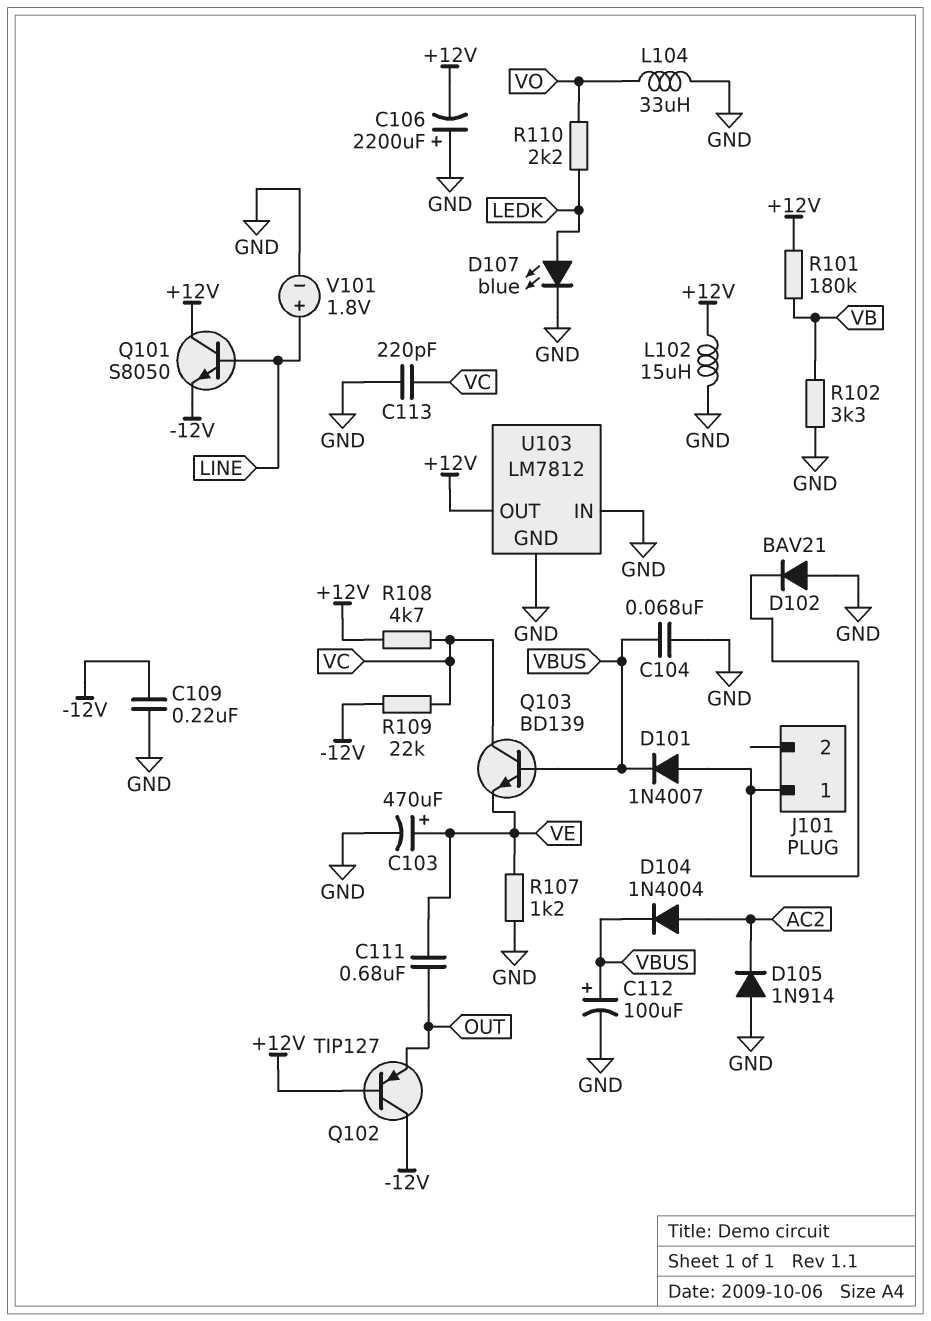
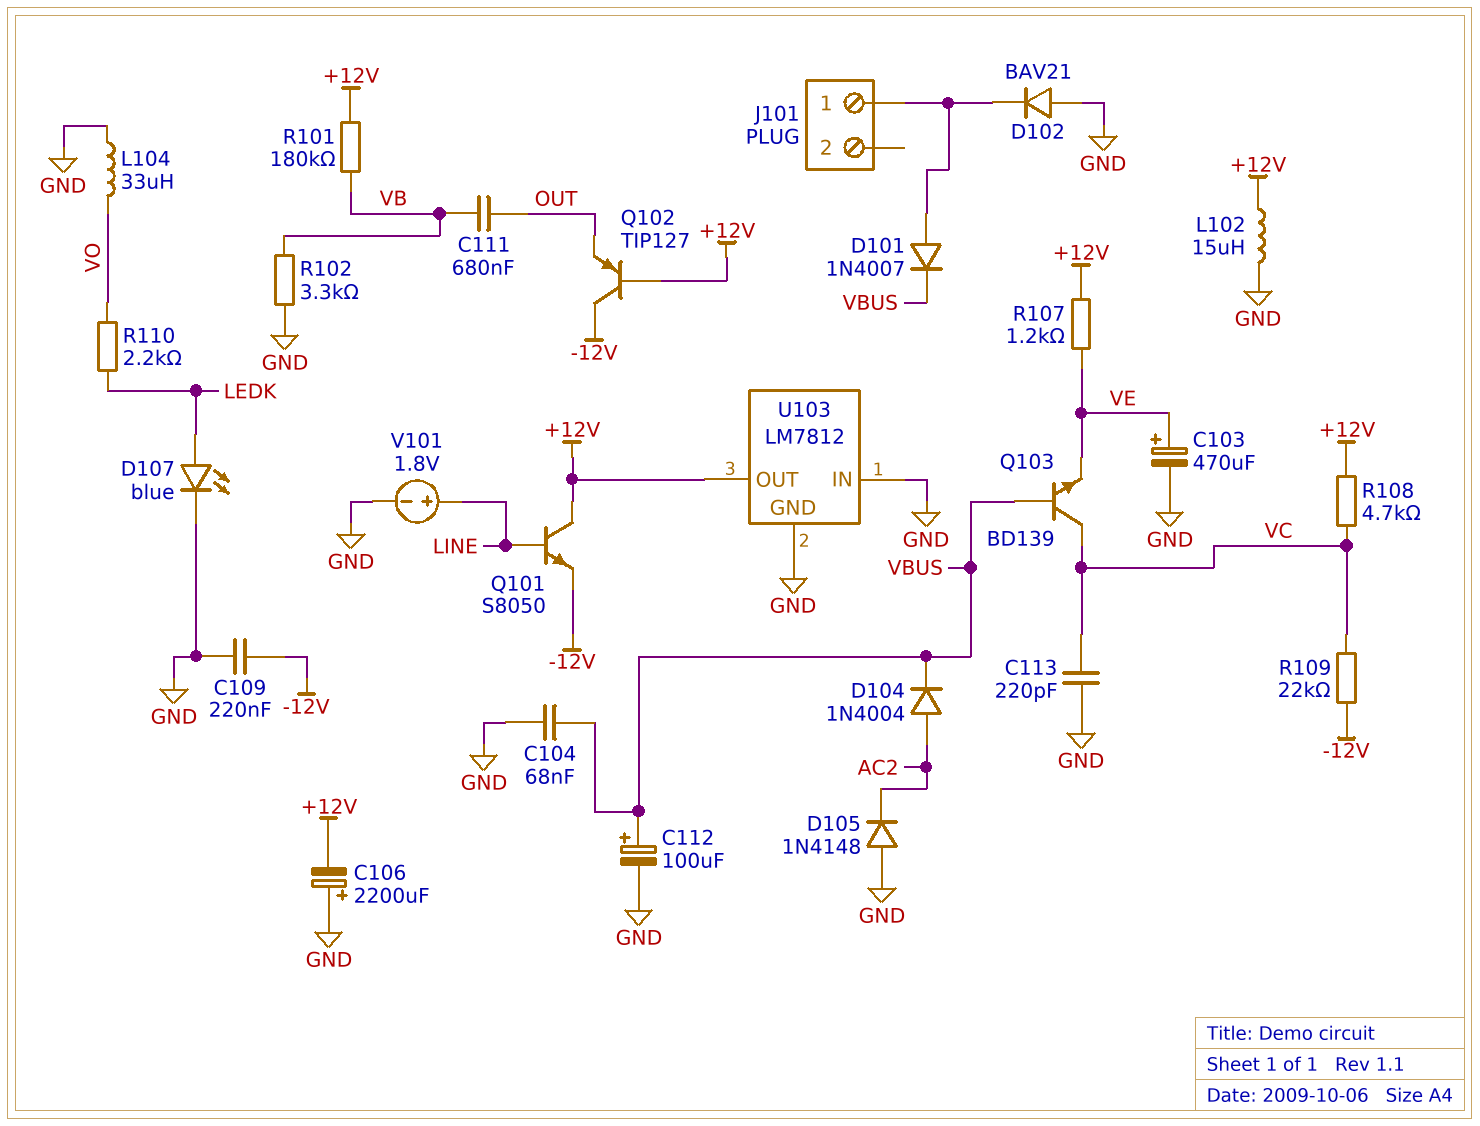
C111: 680nF (OUT, VE) -> 680nF (OUT, VB)
D105: diode 1N914 (A GND, K AC2) -> diode 1N4148 (A GND, K AC2)
R107: 1.2k (GND, VE) -> 1.2k (+12V, VE)

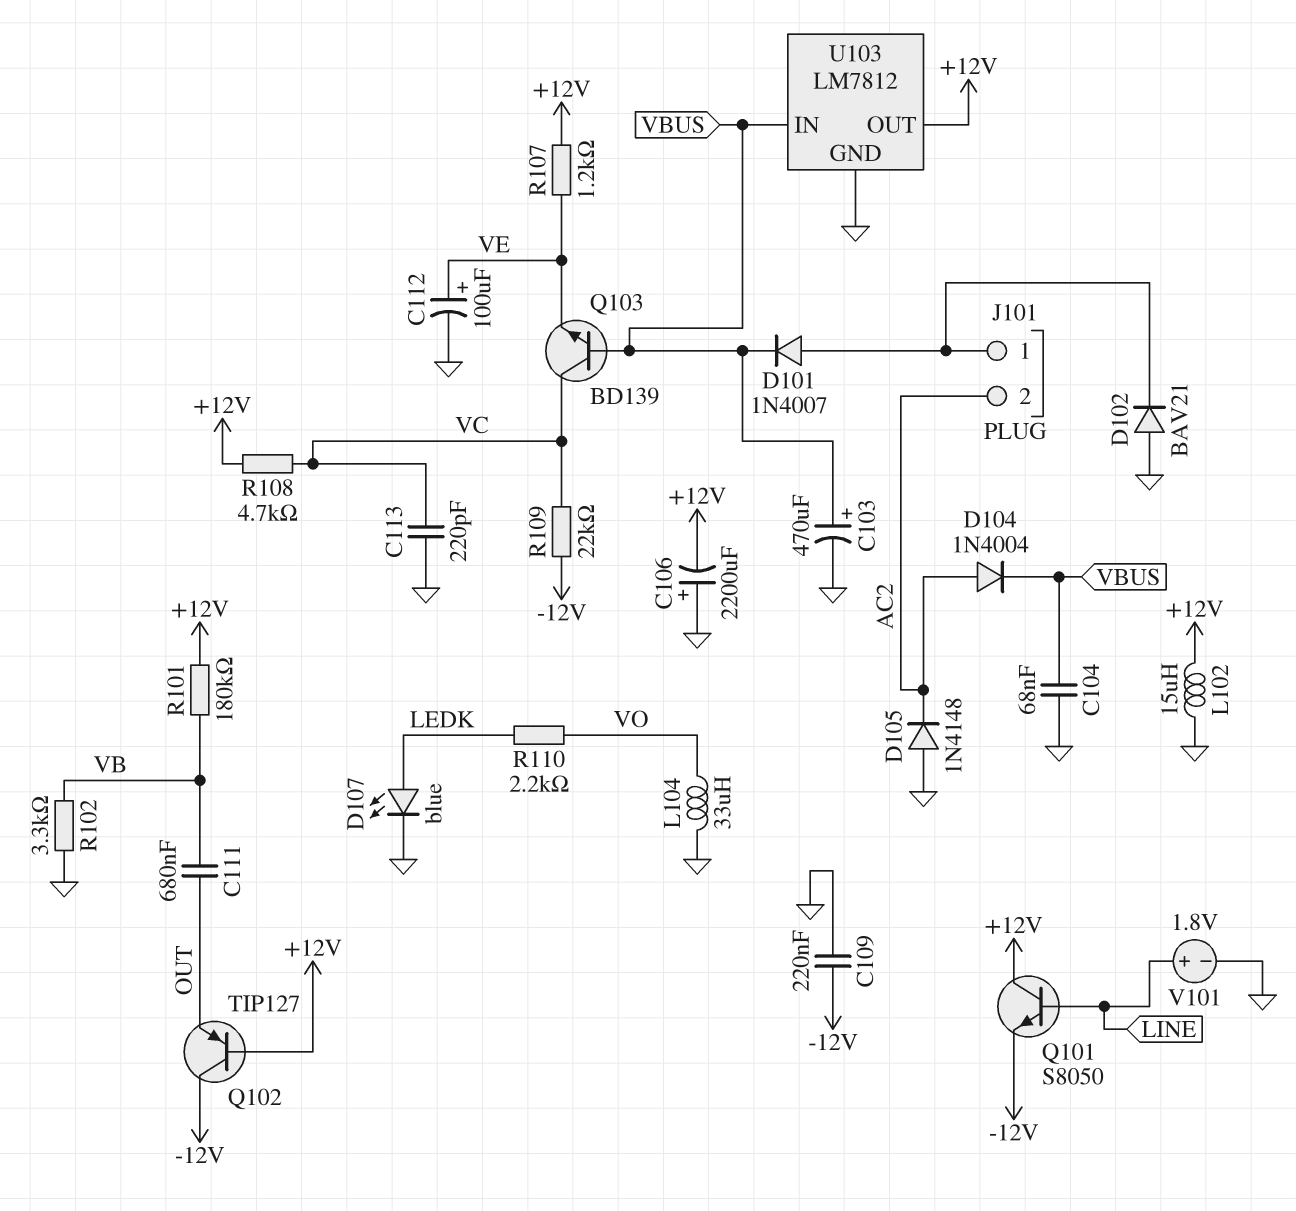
C103: 470uF (plus VE, minus GND) -> 470uF (plus VBUS, minus GND)
C112: 100uF (plus VBUS, minus GND) -> 100uF (plus VE, minus GND)
J101 pin 2: none -> AC2
U103 pin IN: GND -> VBUS

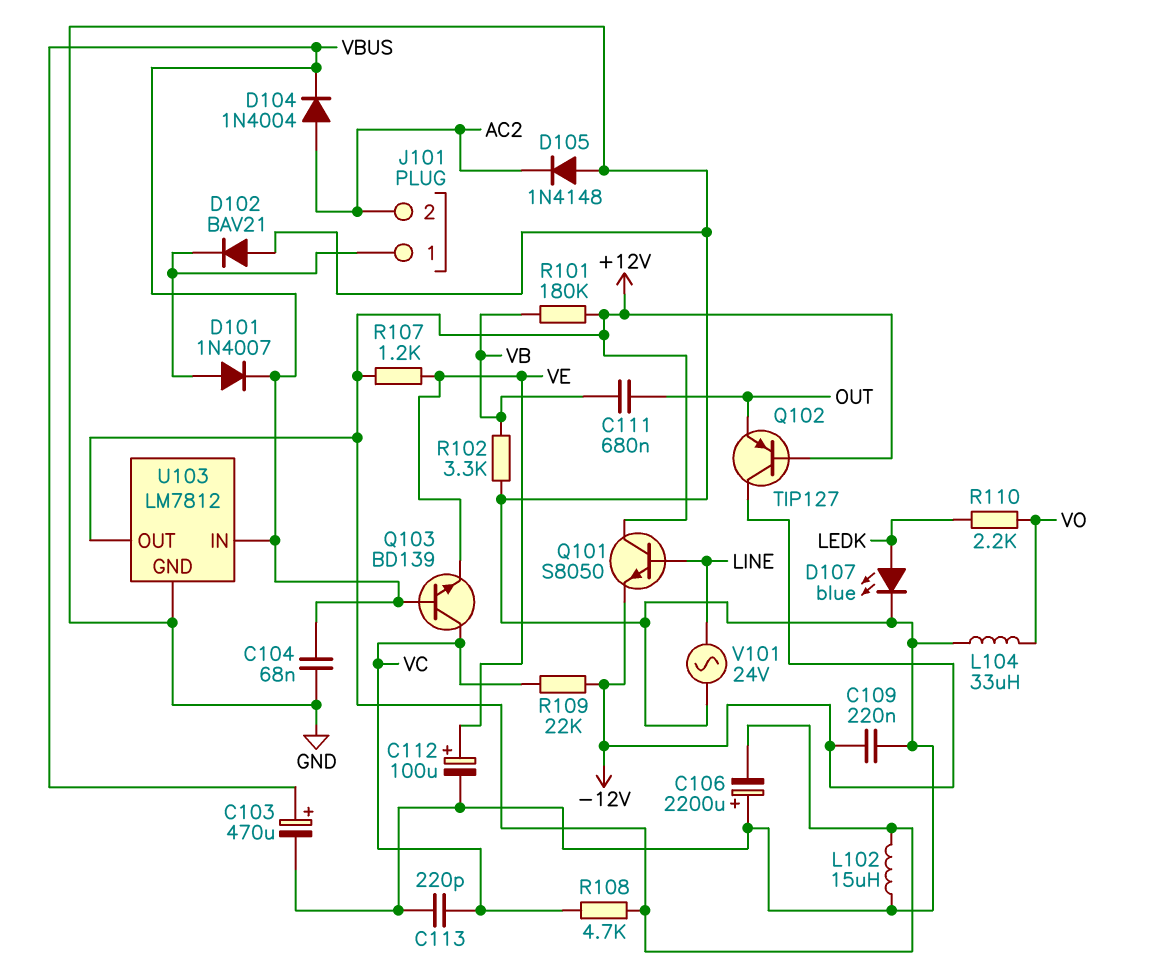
V101: 1.8V (plus LINE, minus GND) -> AC 24V (GND, LINE)

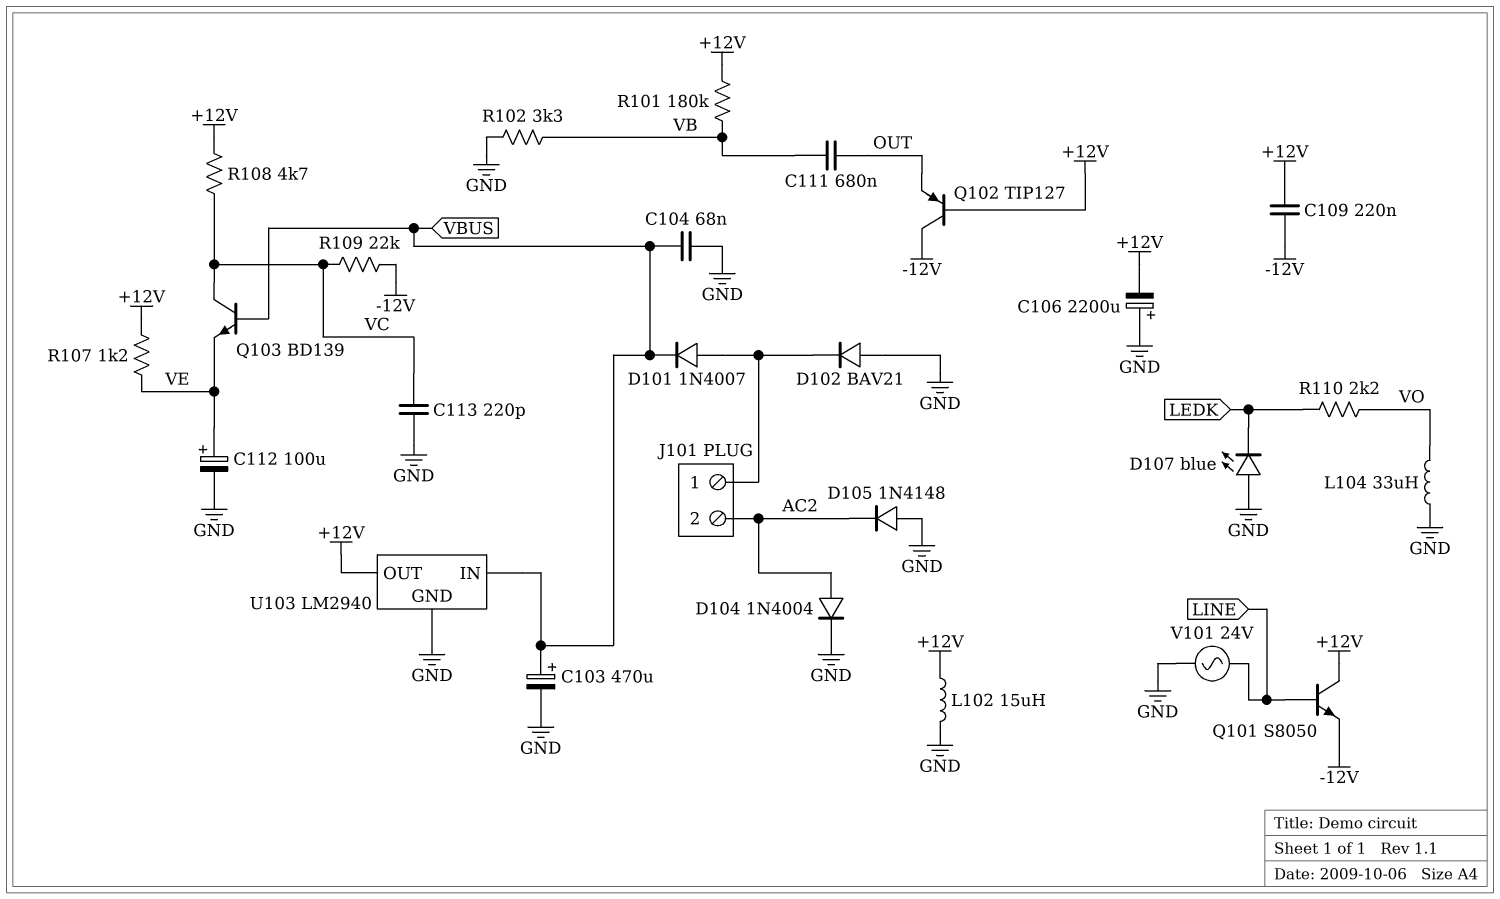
C109: 220nF (-12V, GND) -> 220nF (+12V, -12V)
D104: diode 1N4004 (A AC2, K VBUS) -> diode 1N4004 (A AC2, K GND)
D107: LED blue (A LEDK, K GND) -> LED blue (A GND, K LEDK)
U103: LM7812 -> LM2940

